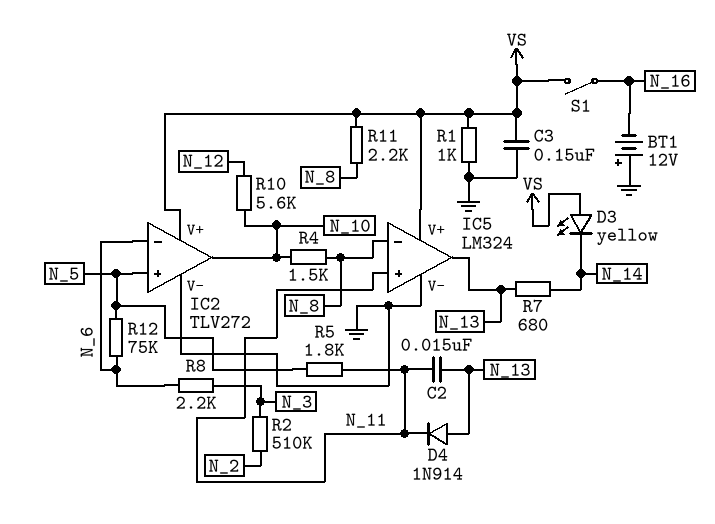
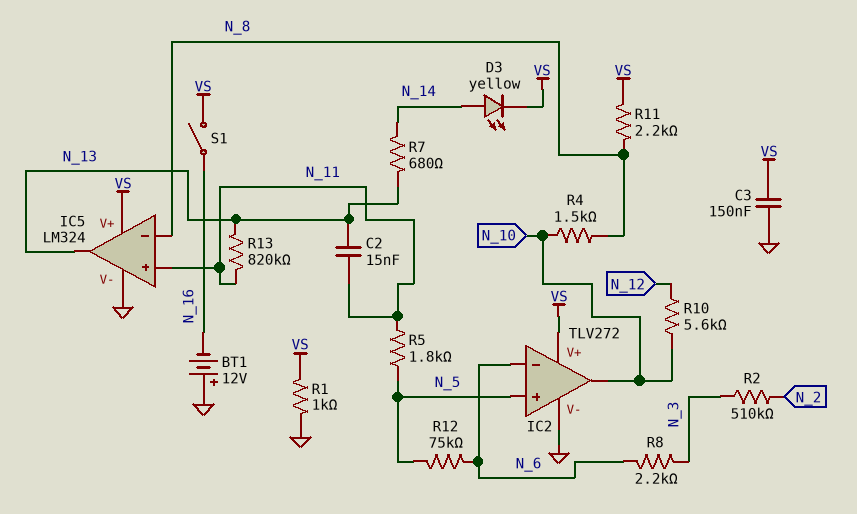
D3: LED yellow (A VS, K N_14) -> LED yellow (A N_14, K VS)
D4: diode 1N914 (A N_13, K N_11) -> none
R13: none -> 820k (N_11, N_13)

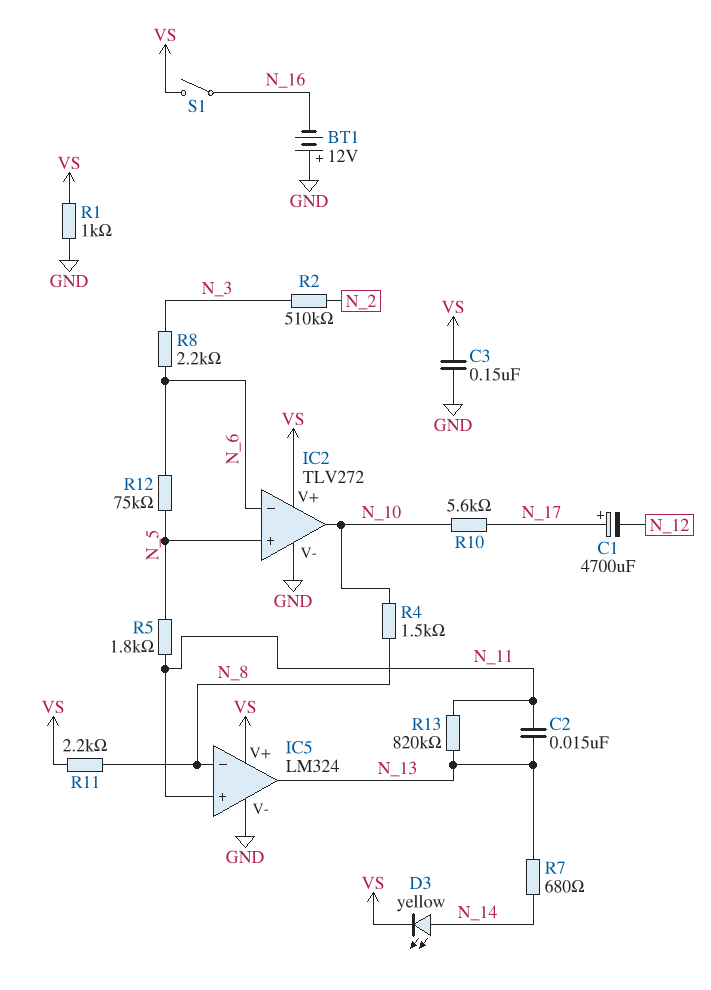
C1: none -> 4700uF (plus N_17, minus N_12)
R10: 5.6k (N_10, N_12) -> 5.6k (N_10, N_17)

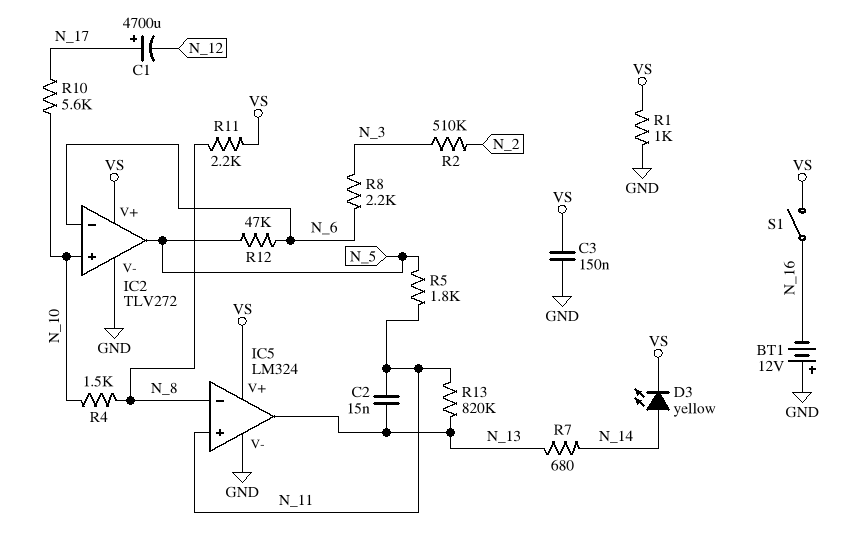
IC2 pin in+: N_5 -> N_10
IC2 pin out: N_10 -> N_5
R12: 75k (N_5, N_6) -> 47k (N_5, N_6)

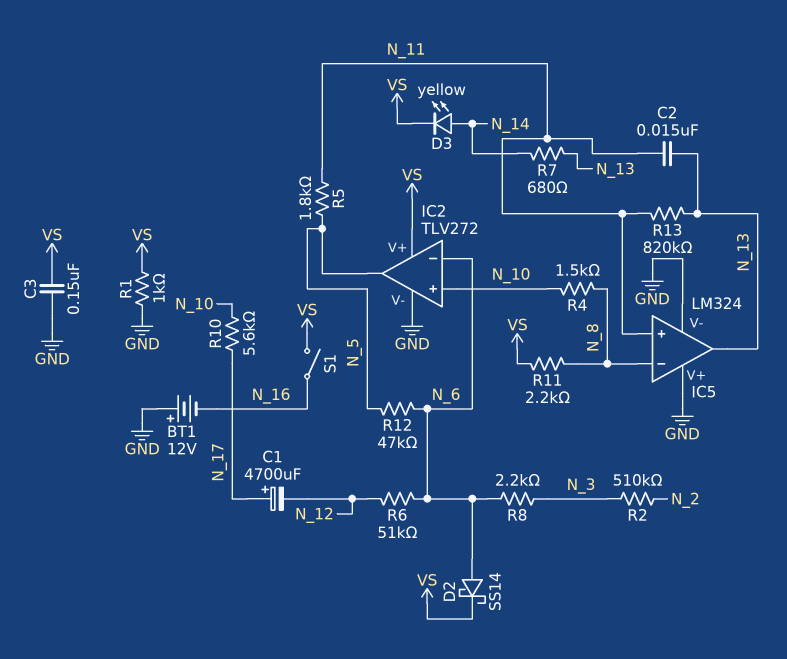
D2: none -> schottky SS14 (A N_6, K VS)
IC5 pin V+: VS -> GND
R6: none -> 51k (N_6, N_12)

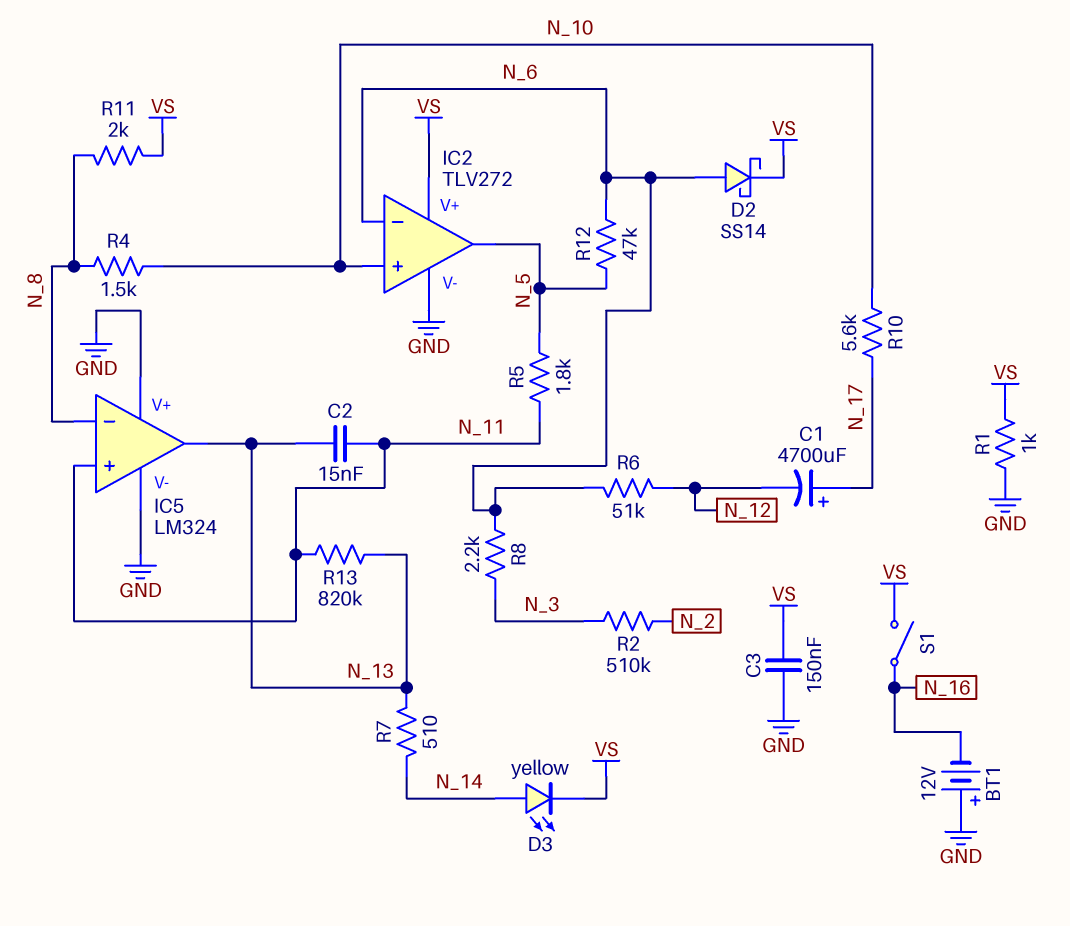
R7: 680 (N_13, N_14) -> 510 (N_13, N_14)
R11: 2.2k (N_8, VS) -> 2k (N_8, VS)

